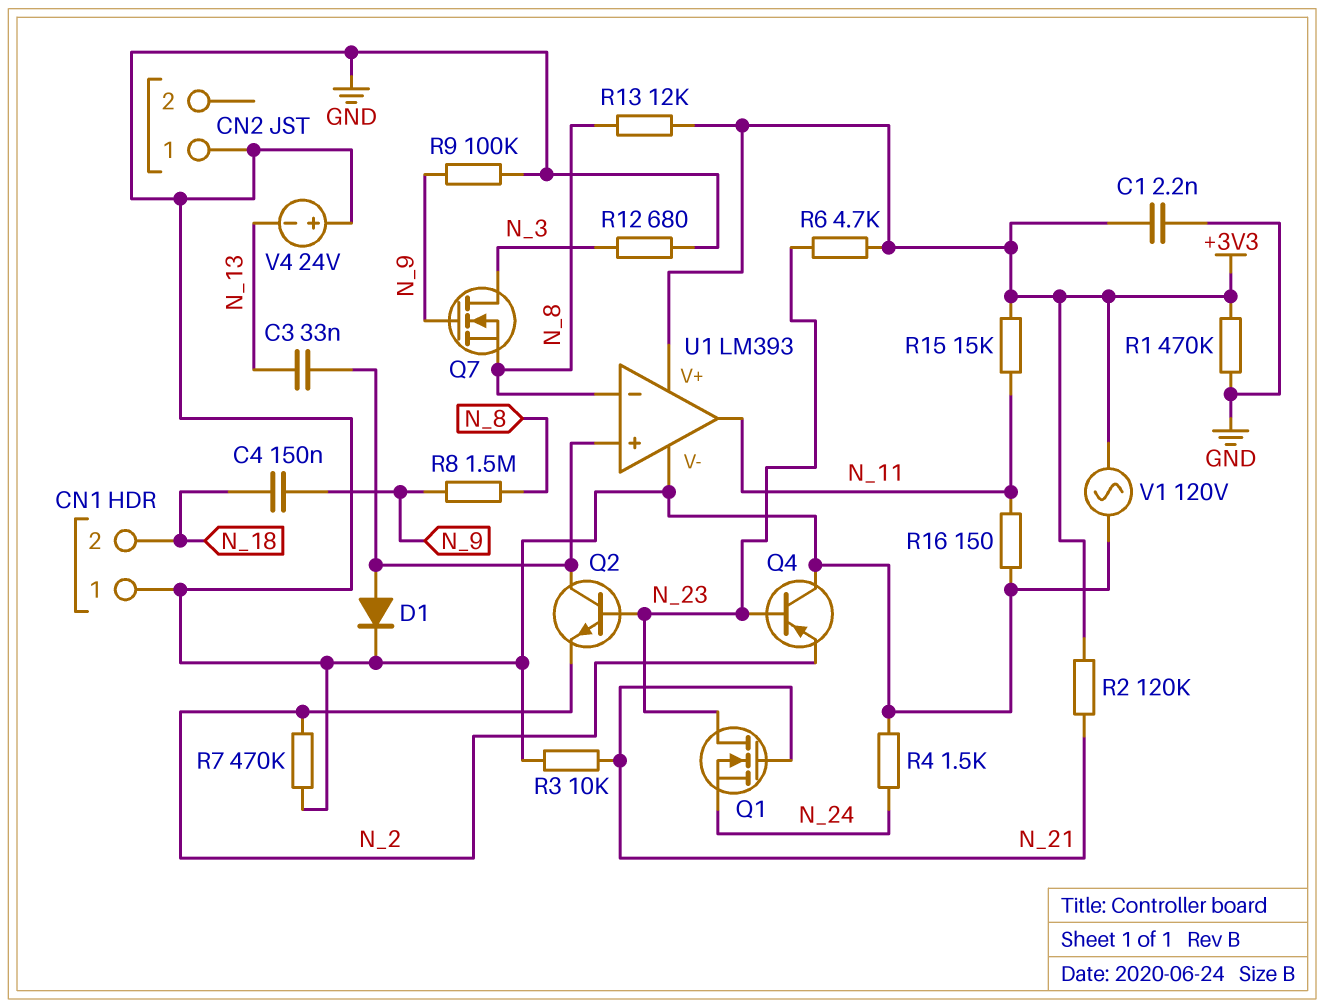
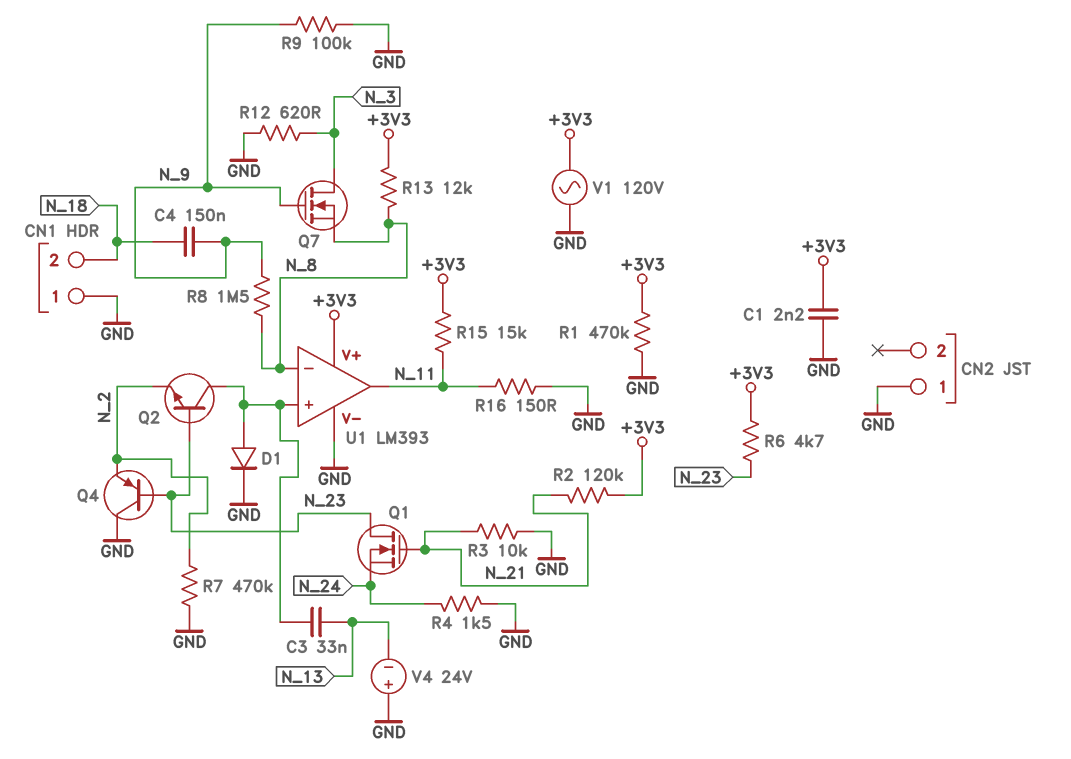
R12: 680 (GND, N_3) -> 620 (GND, N_3)

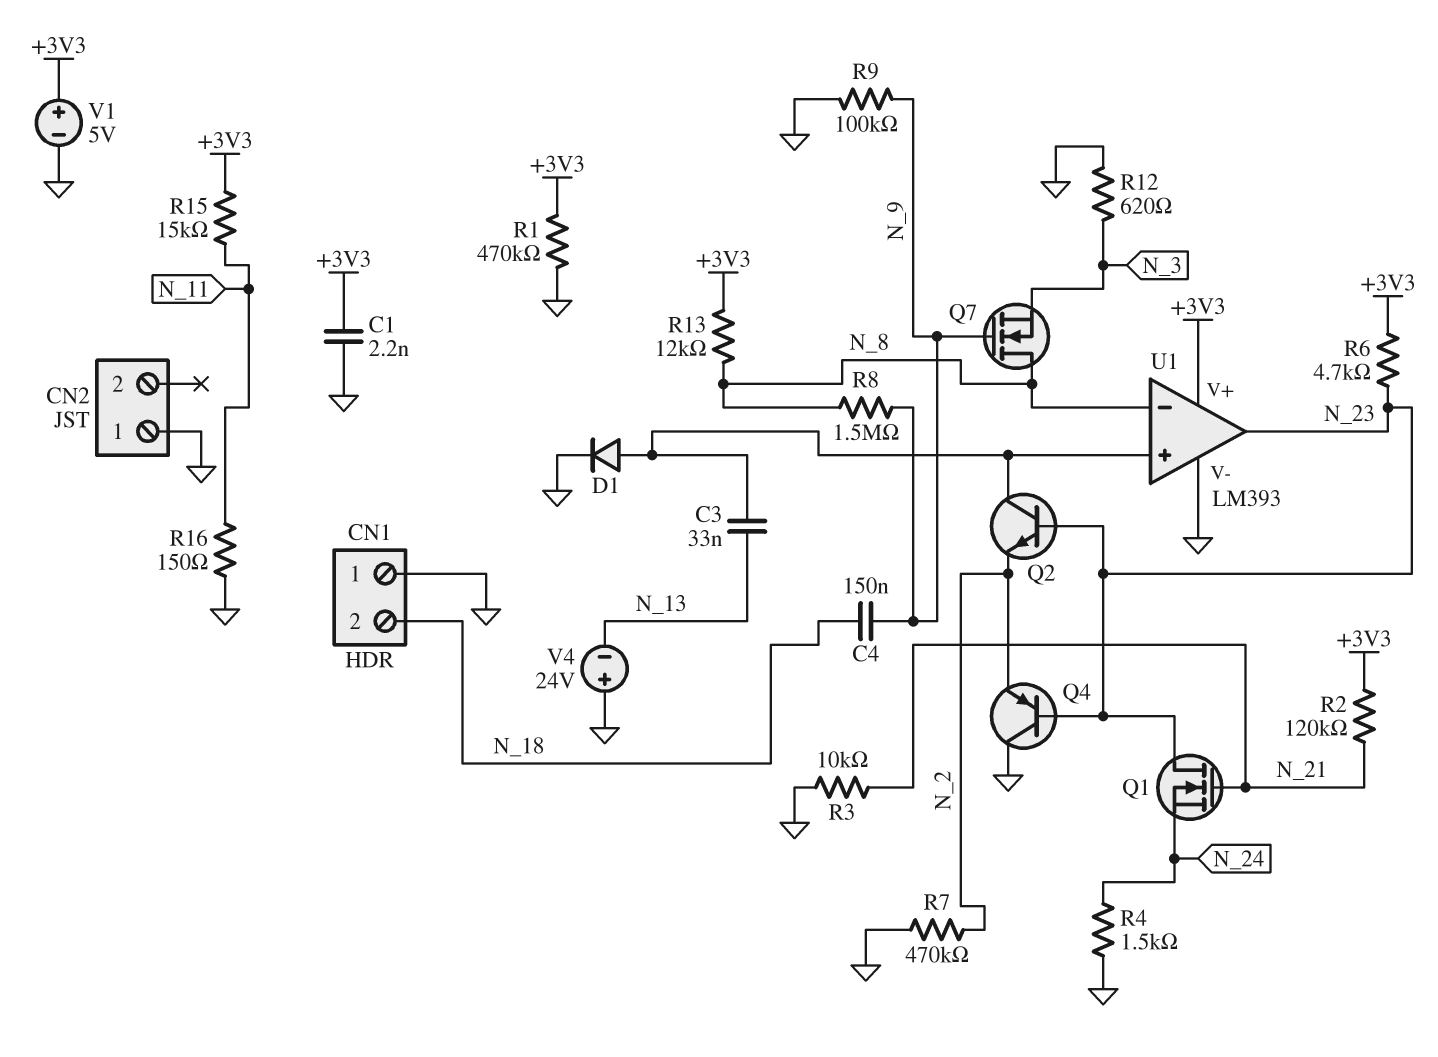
Q7: NMOS (G N_9, D N_3, S N_8) -> NMOS (G N_9, D N_8, S N_3)
U1 pin out: N_11 -> N_23
V1: AC 120V (+3V3, GND) -> 5V (plus +3V3, minus GND)

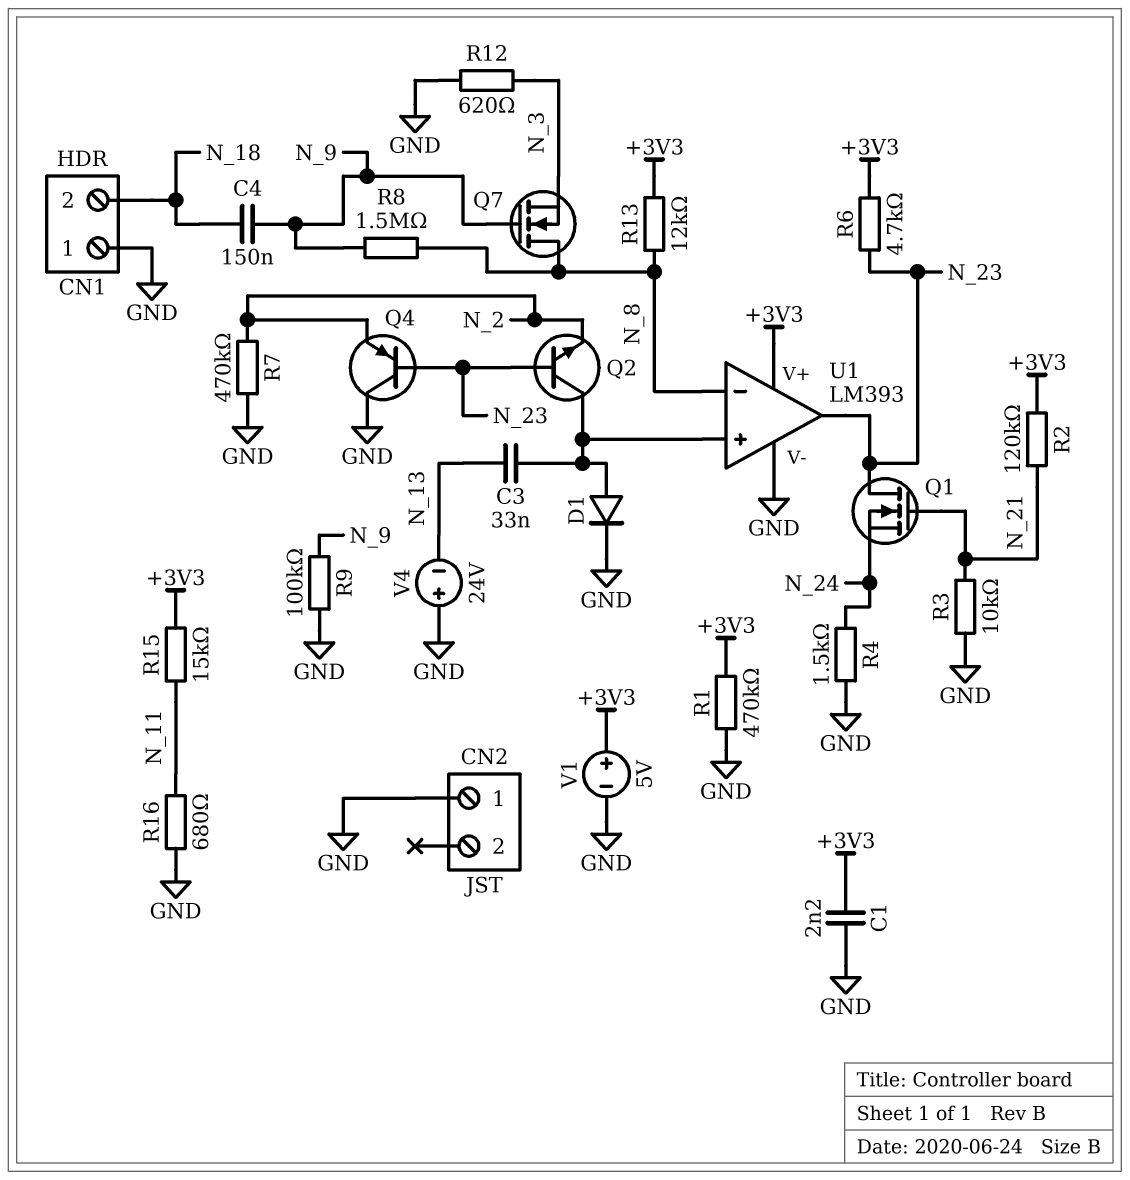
R16: 150 (GND, N_11) -> 680 (GND, N_11)

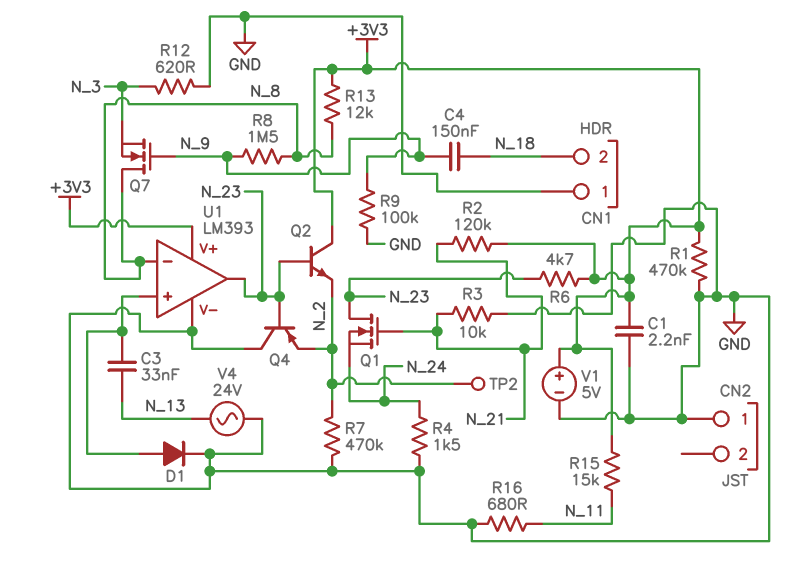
Q2: NPN (B N_23, C U1/in+, E N_2) -> NPN (B N_23, C +3V3, E N_2)
TP2: none -> test point (N_2)
V4: 24V (plus GND, minus N_13) -> AC 24V (GND, N_13)

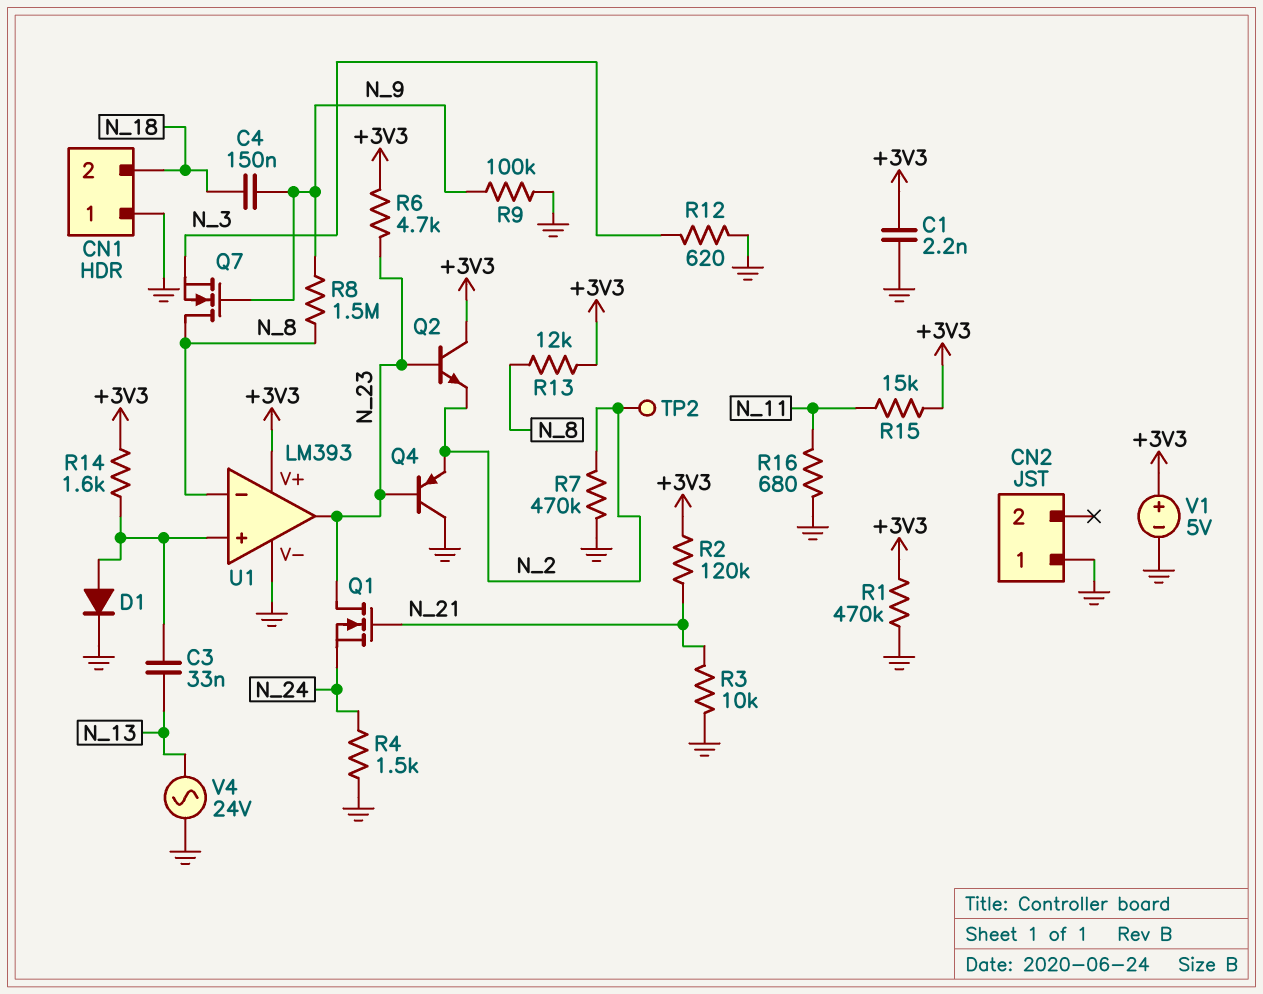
R14: none -> 1.6k (+3V3, U1/in+)

